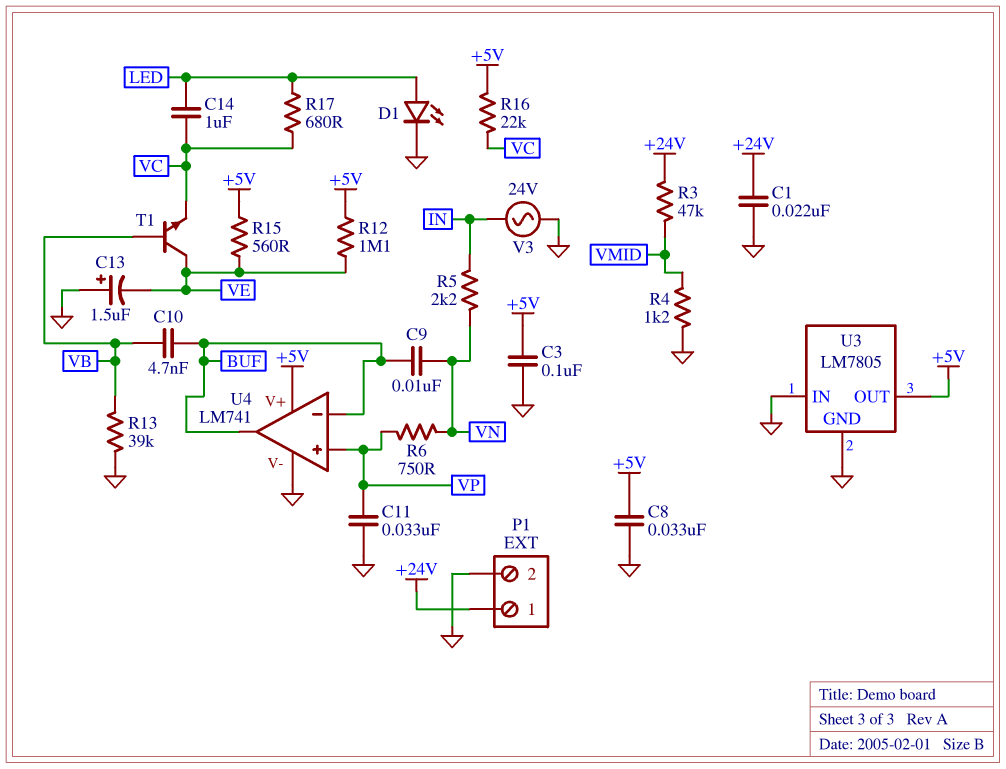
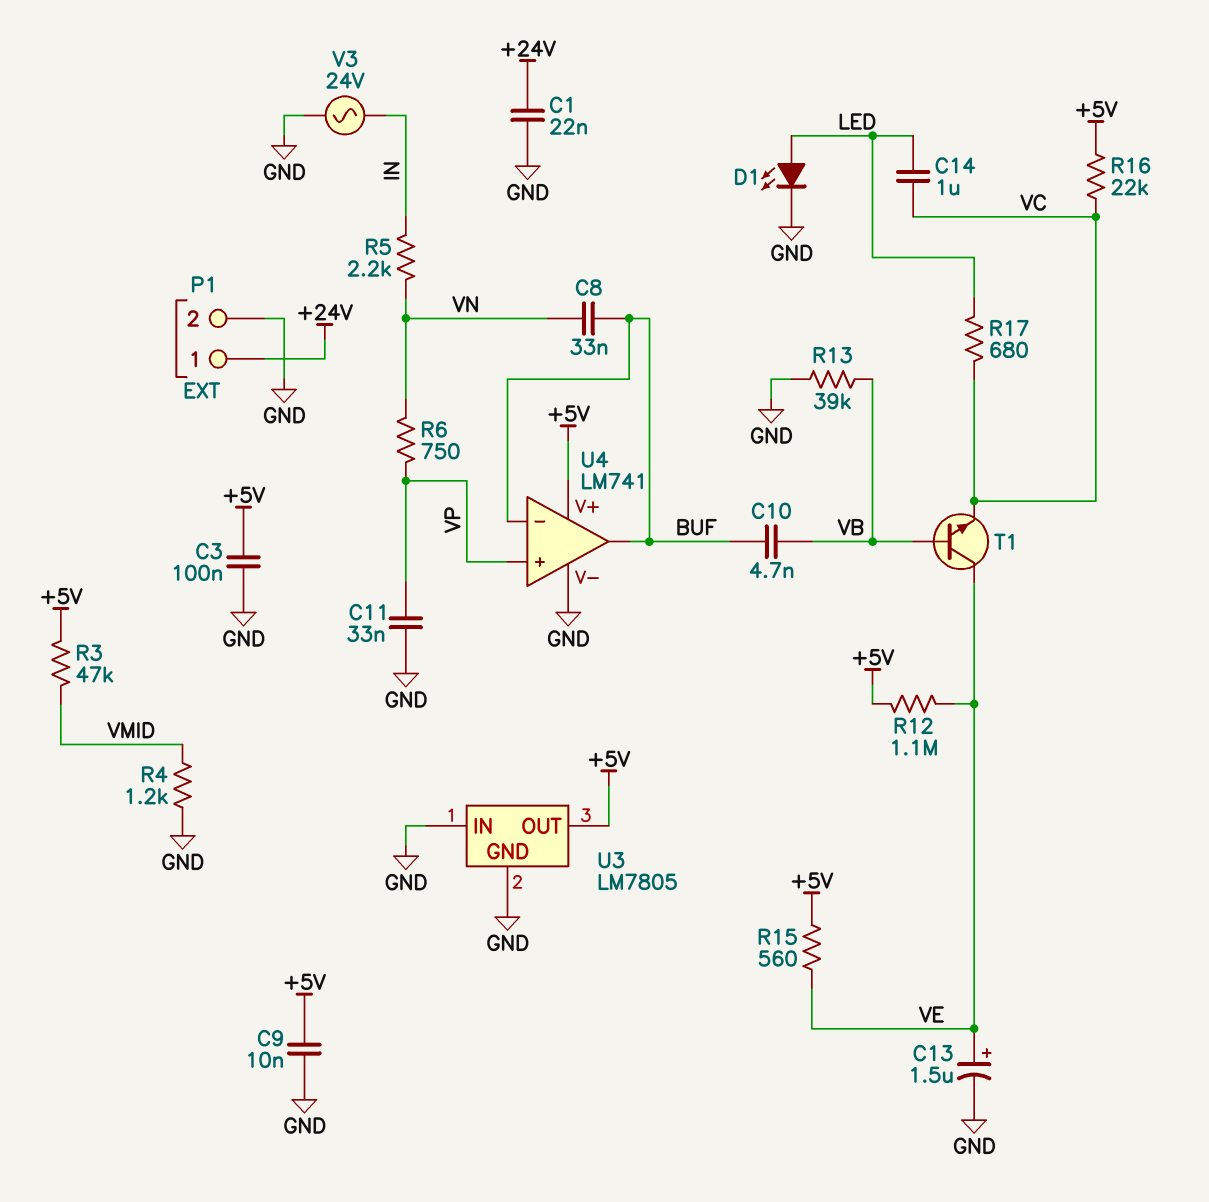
C8: 33nF (+5V, GND) -> 33nF (BUF, VN)
C9: 10nF (BUF, VN) -> 10nF (+5V, GND)
C13: 1.5uF (plus GND, minus VE) -> 1.5uF (plus VE, minus GND)
R3: 47k (+24V, VMID) -> 47k (+5V, VMID)

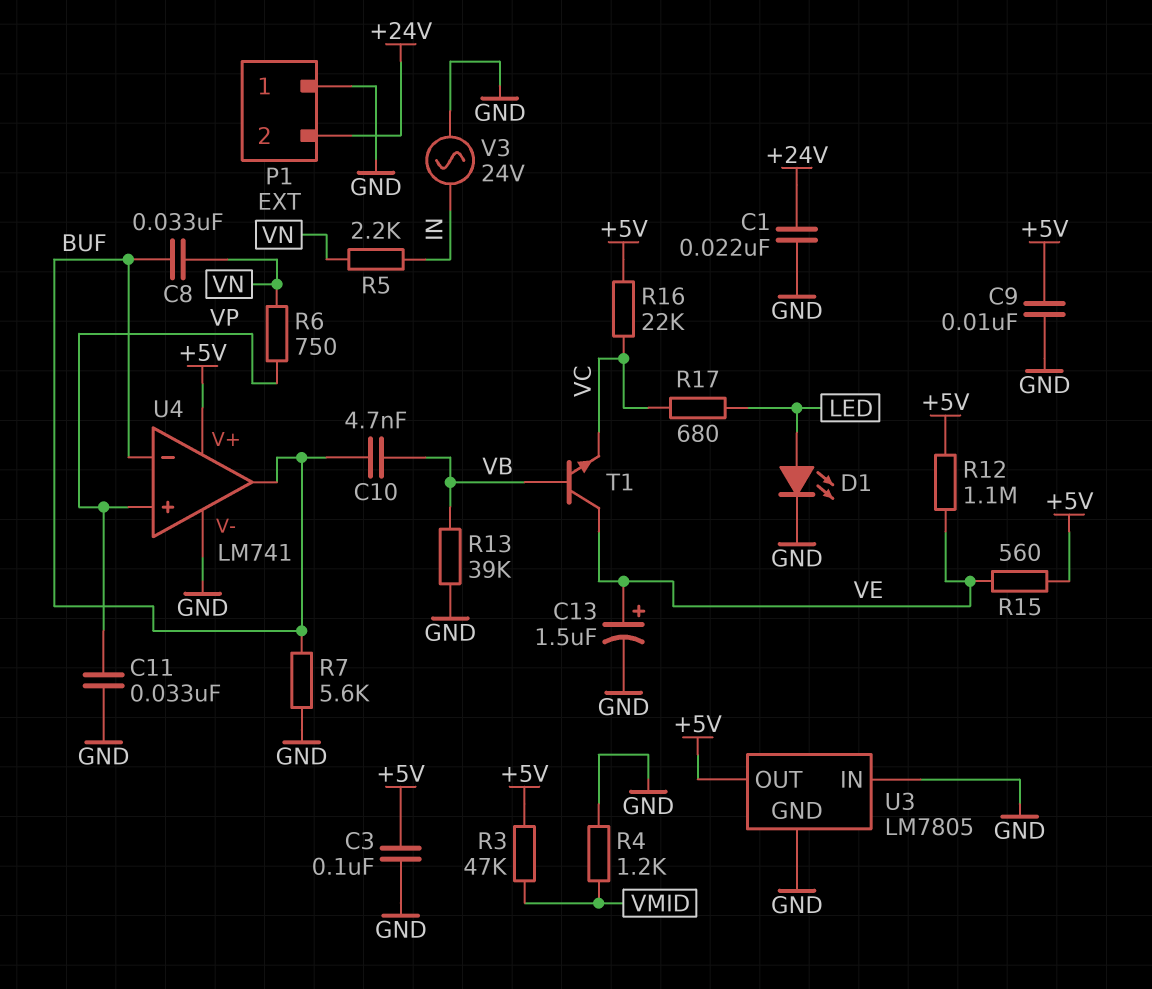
C14: 1uF (LED, VC) -> none
P1 pin 1: +24V -> GND
P1 pin 2: GND -> +24V
R7: none -> 5.6k (BUF, GND)

